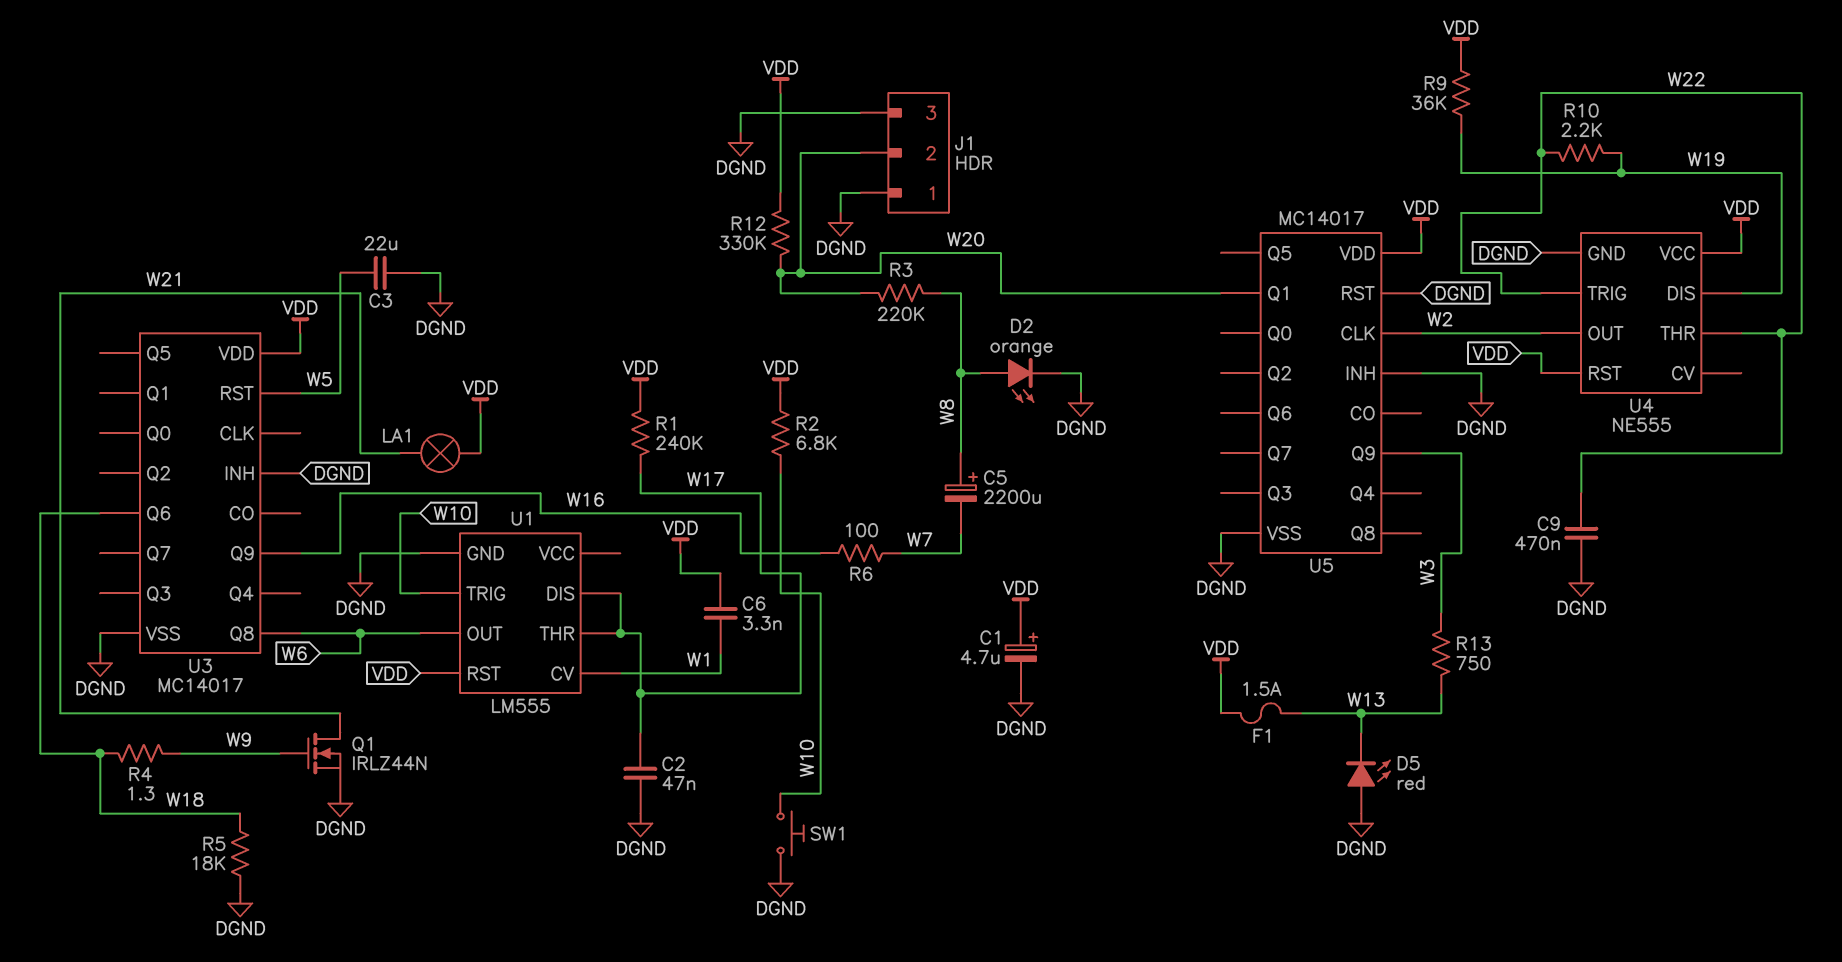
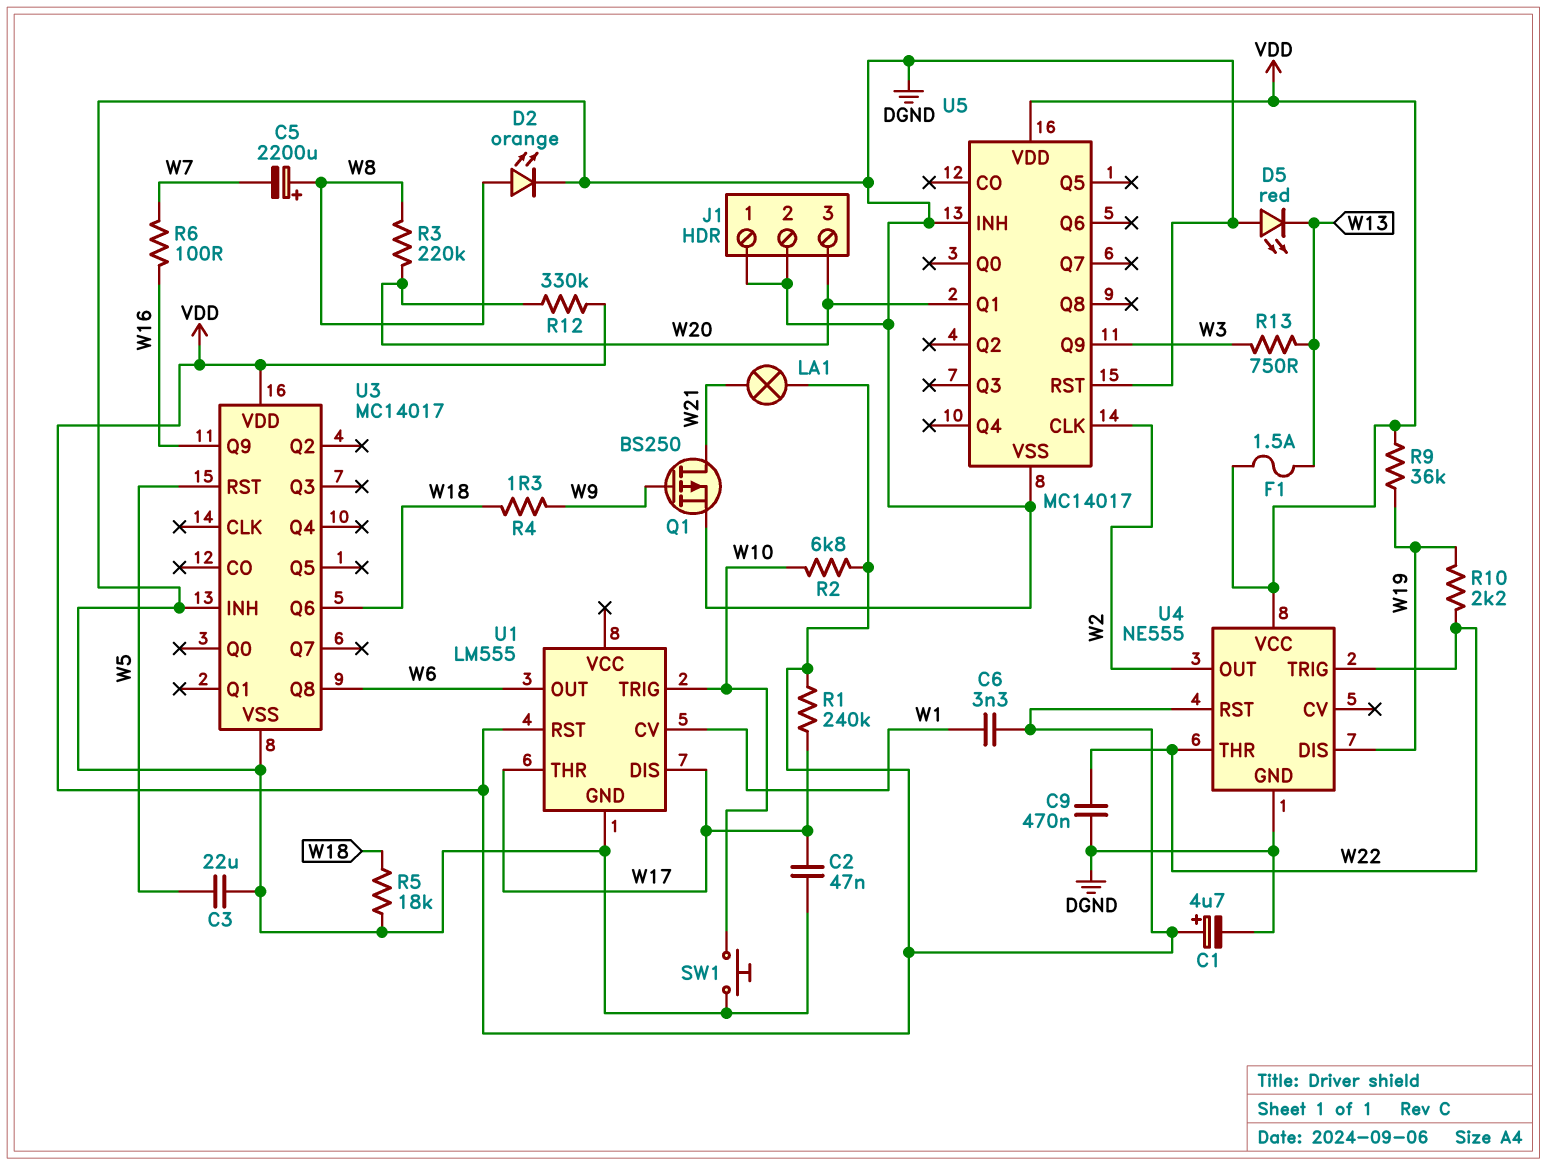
J1 pin 2: W20 -> DGND
J1 pin 3: DGND -> W20
Q1: NMOS IRLZ44N (G W9, D W21, S DGND) -> PMOS BS250 (G W9, D W21, S DGND)

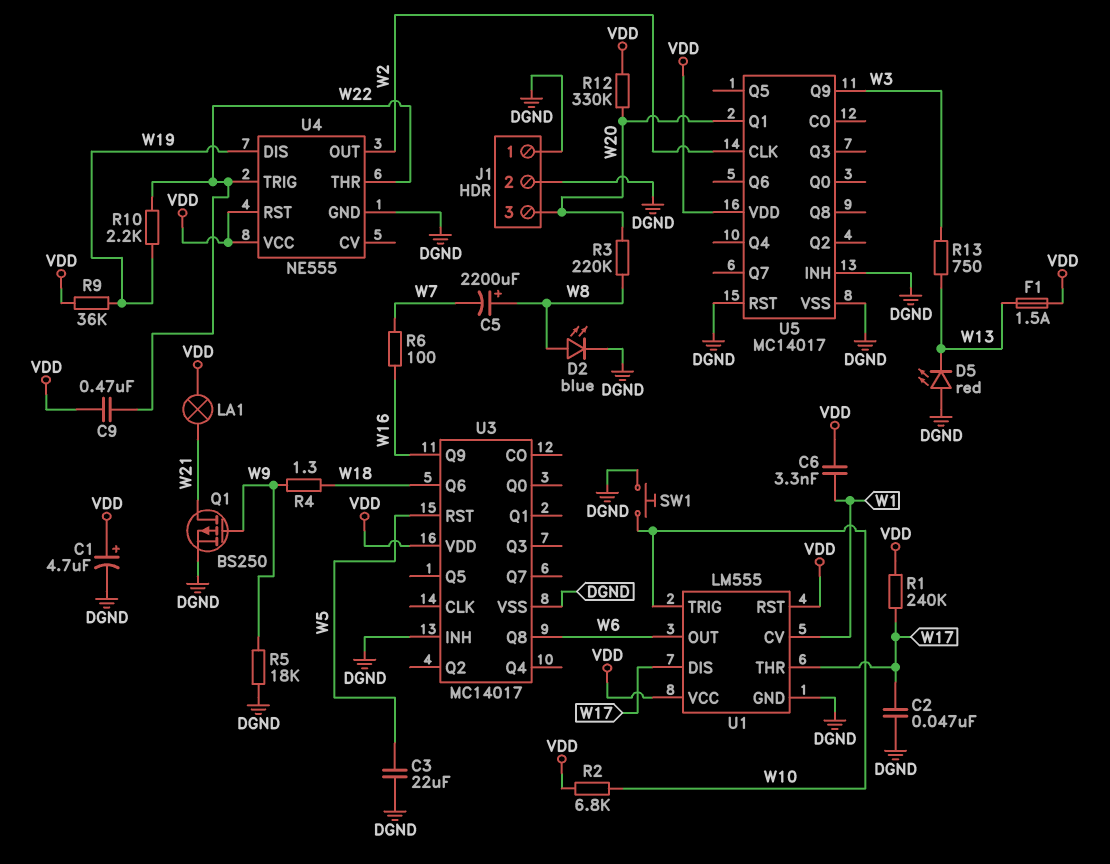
C9: 470nF (DGND, W22) -> 470nF (VDD, W22)
D2: LED orange (A W8, K DGND) -> LED blue (A W8, K DGND)
R5: 18k (DGND, W18) -> 18k (DGND, W9)
U1 pin VCC: none -> VDD

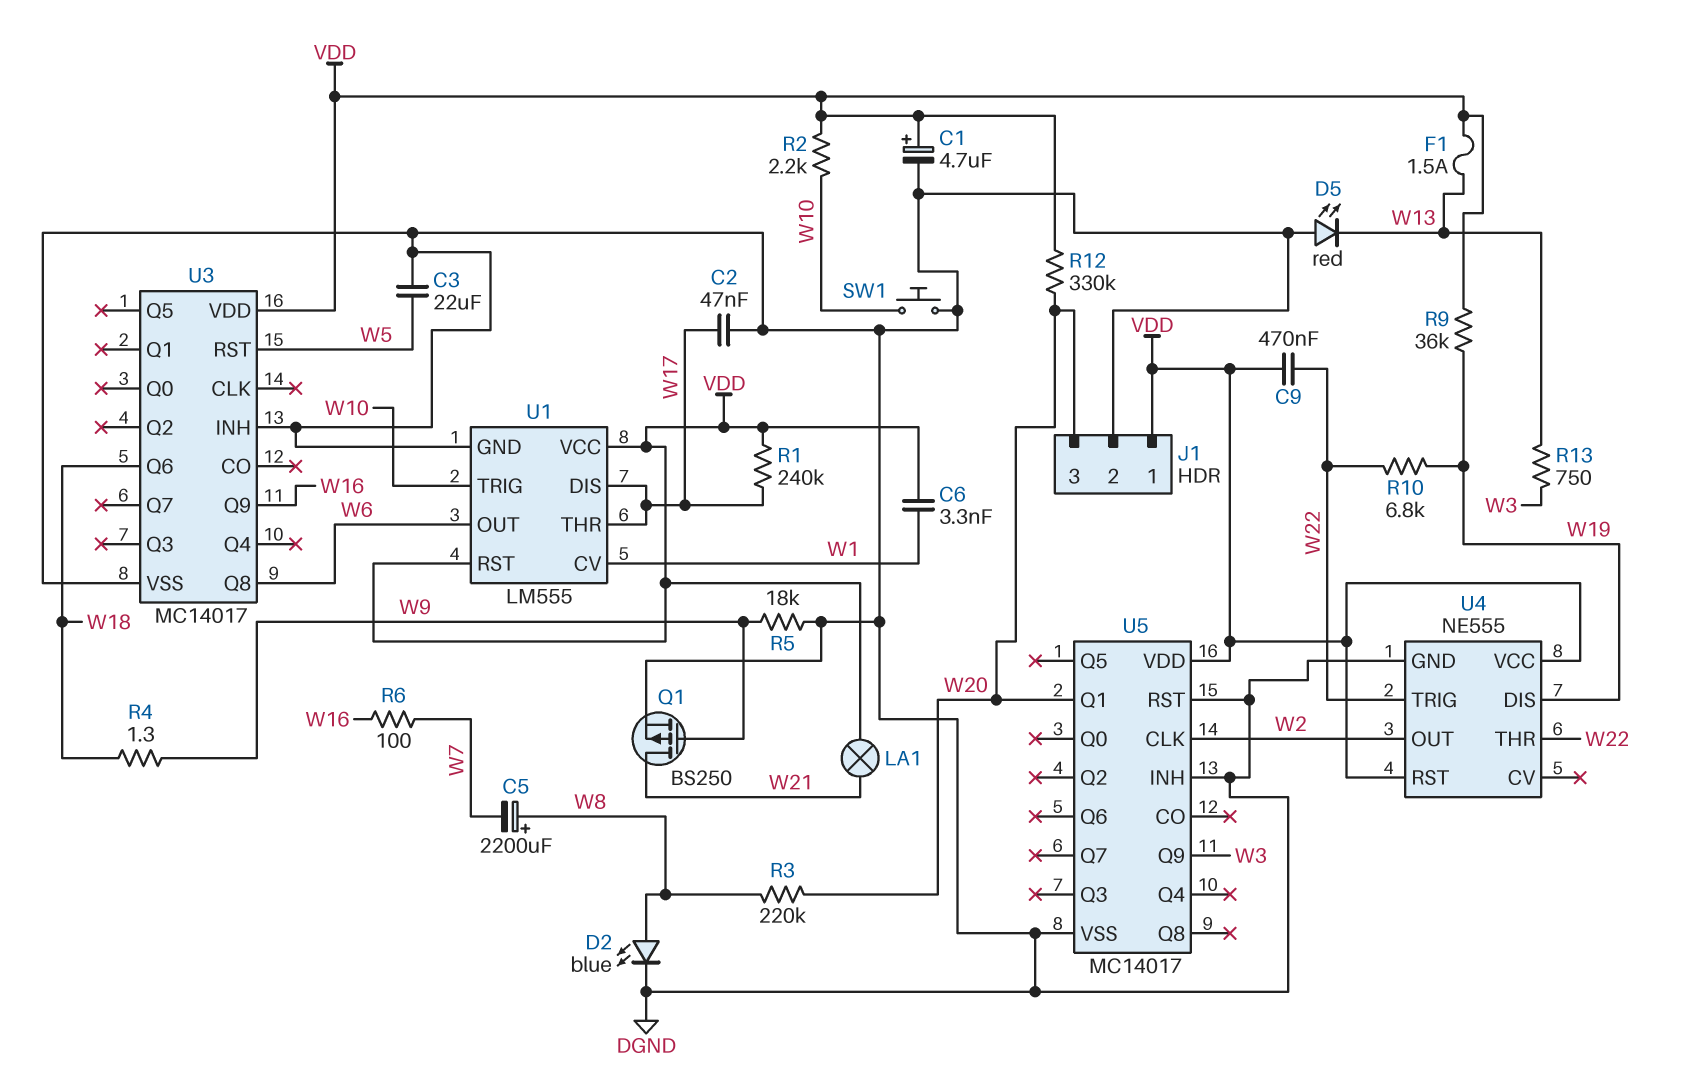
J1 pin 1: DGND -> VDD
R2: 6.8k (VDD, W10) -> 2.2k (VDD, W10)
R10: 2.2k (W19, W22) -> 6.8k (W19, W22)

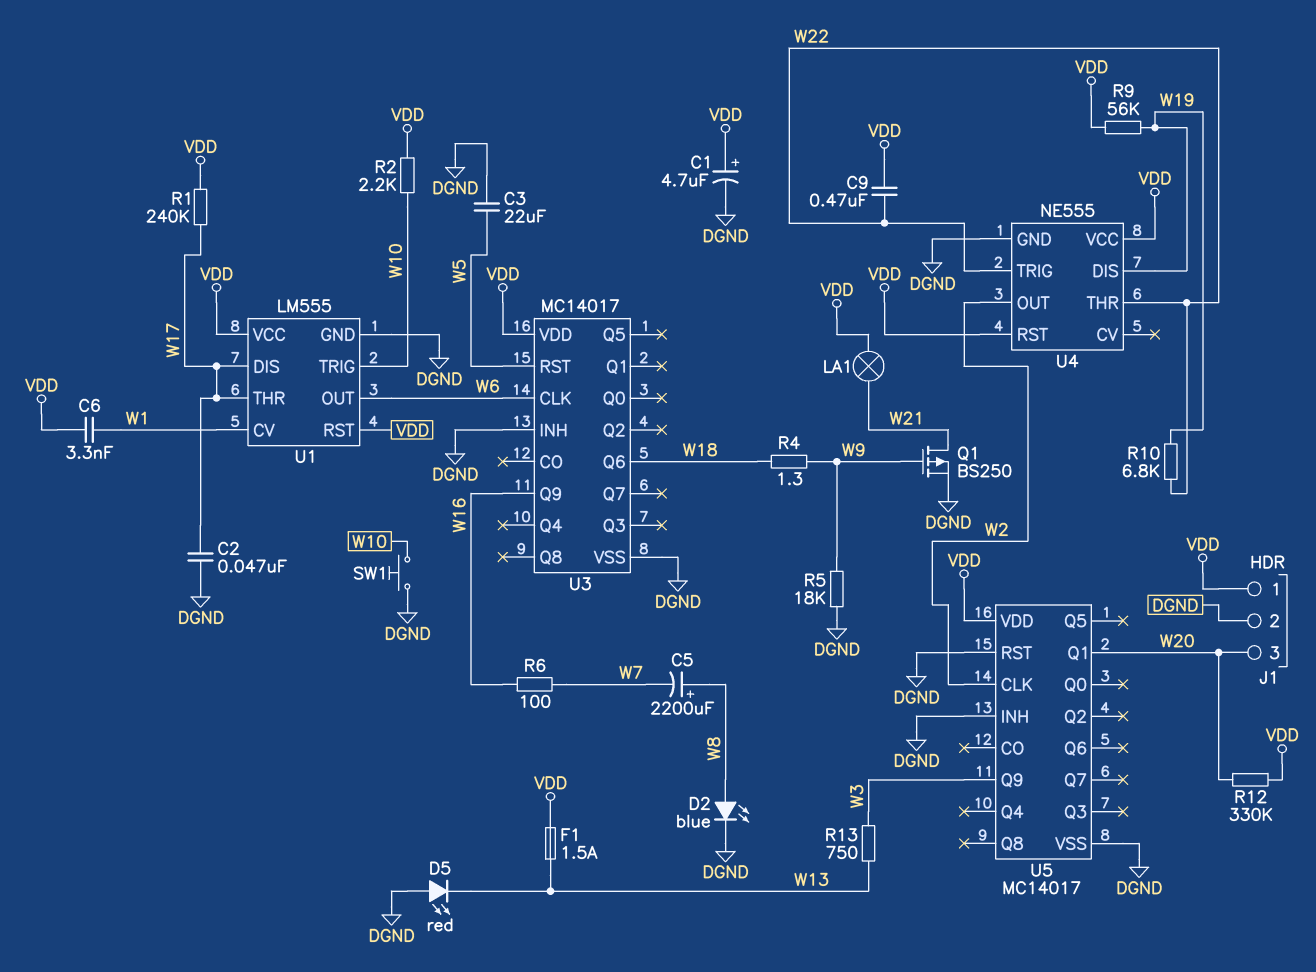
R3: 220k (W8, W20) -> none
R9: 36k (VDD, W19) -> 56k (VDD, W19)
U3 pin CLK: none -> W6
U3 pin Q8: W6 -> none

